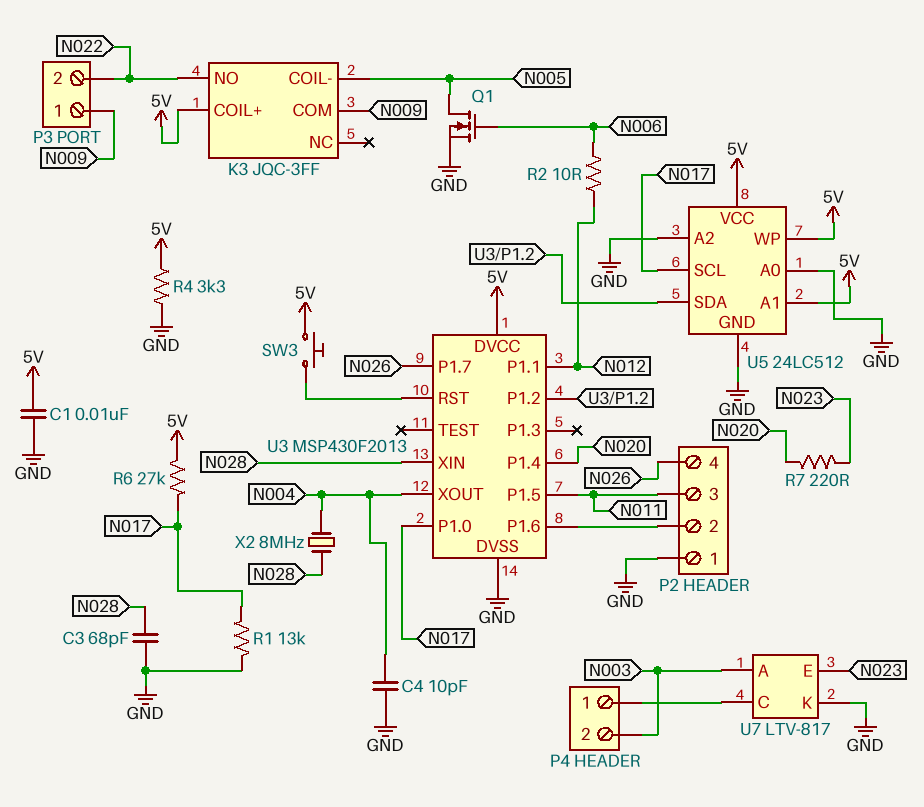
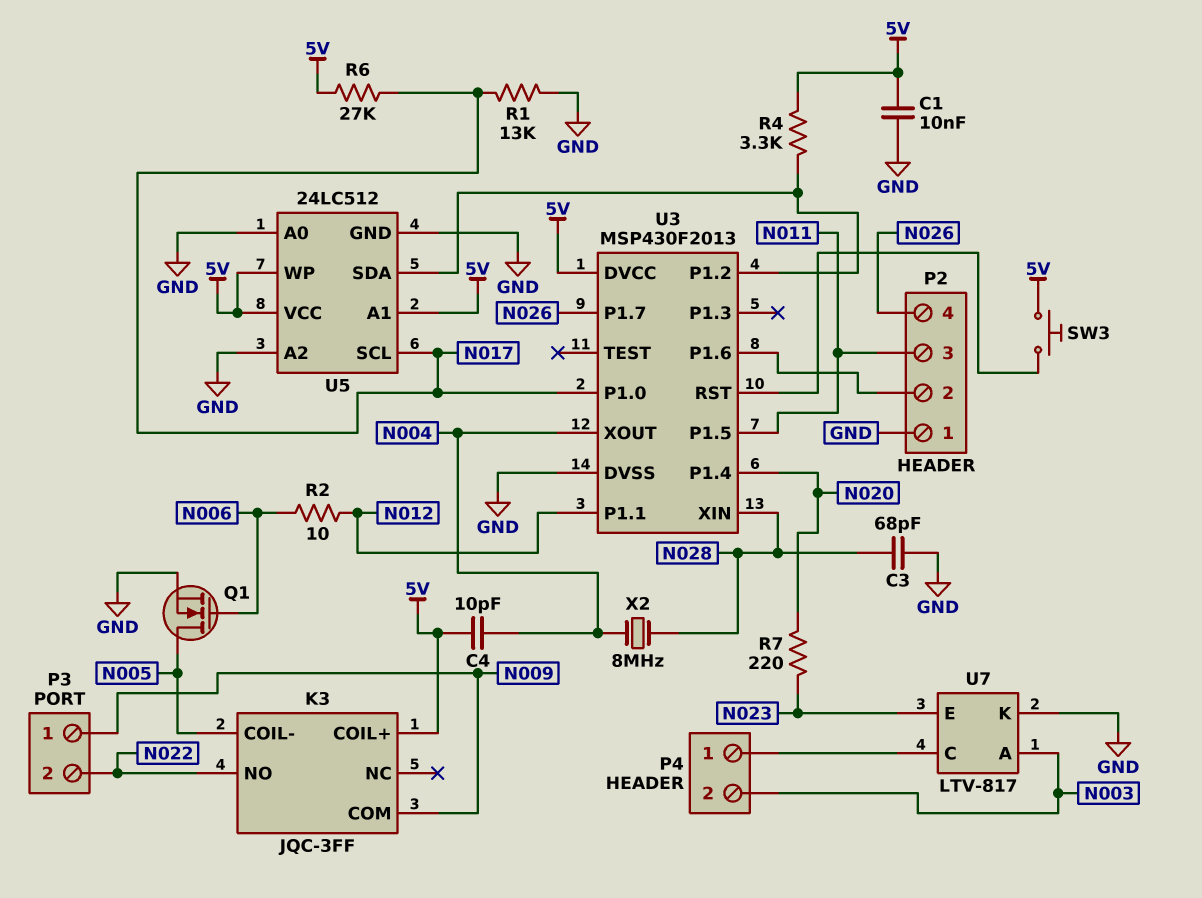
C4: 10pF (GND, N004) -> 10pF (5V, N004)
R4: 3.3k (5V, GND) -> 3.3k (5V, U3/P1.2)

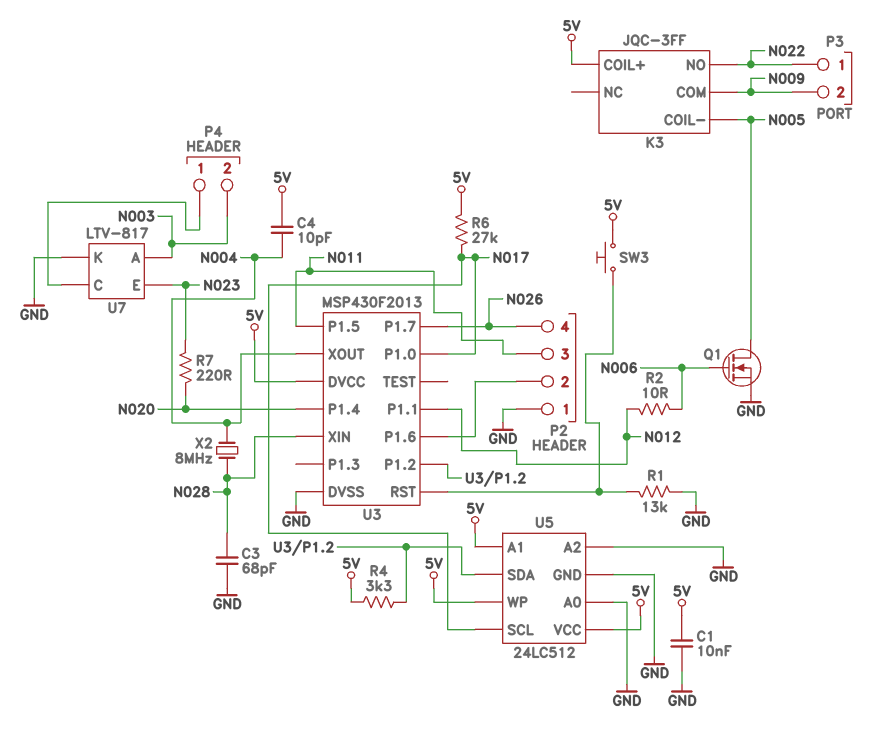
P3 pin 1: N009 -> N022
P3 pin 2: N022 -> N009
R1: 13k (GND, N017) -> 13k (GND, U3/RST)

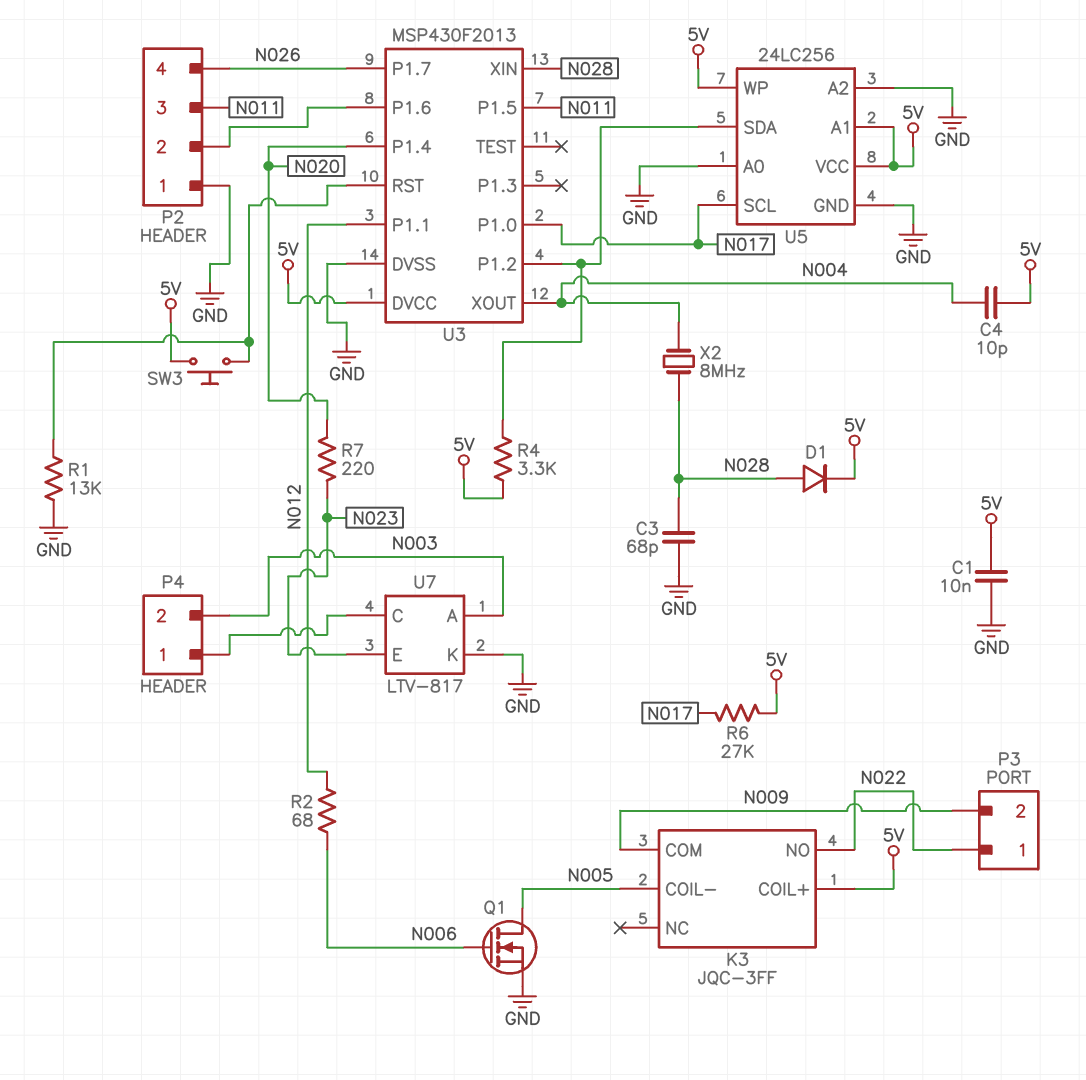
D1: none -> diode (A N028, K 5V)
R2: 10 (N006, N012) -> 68 (N006, N012)
U5: 24LC512 -> 24LC256

